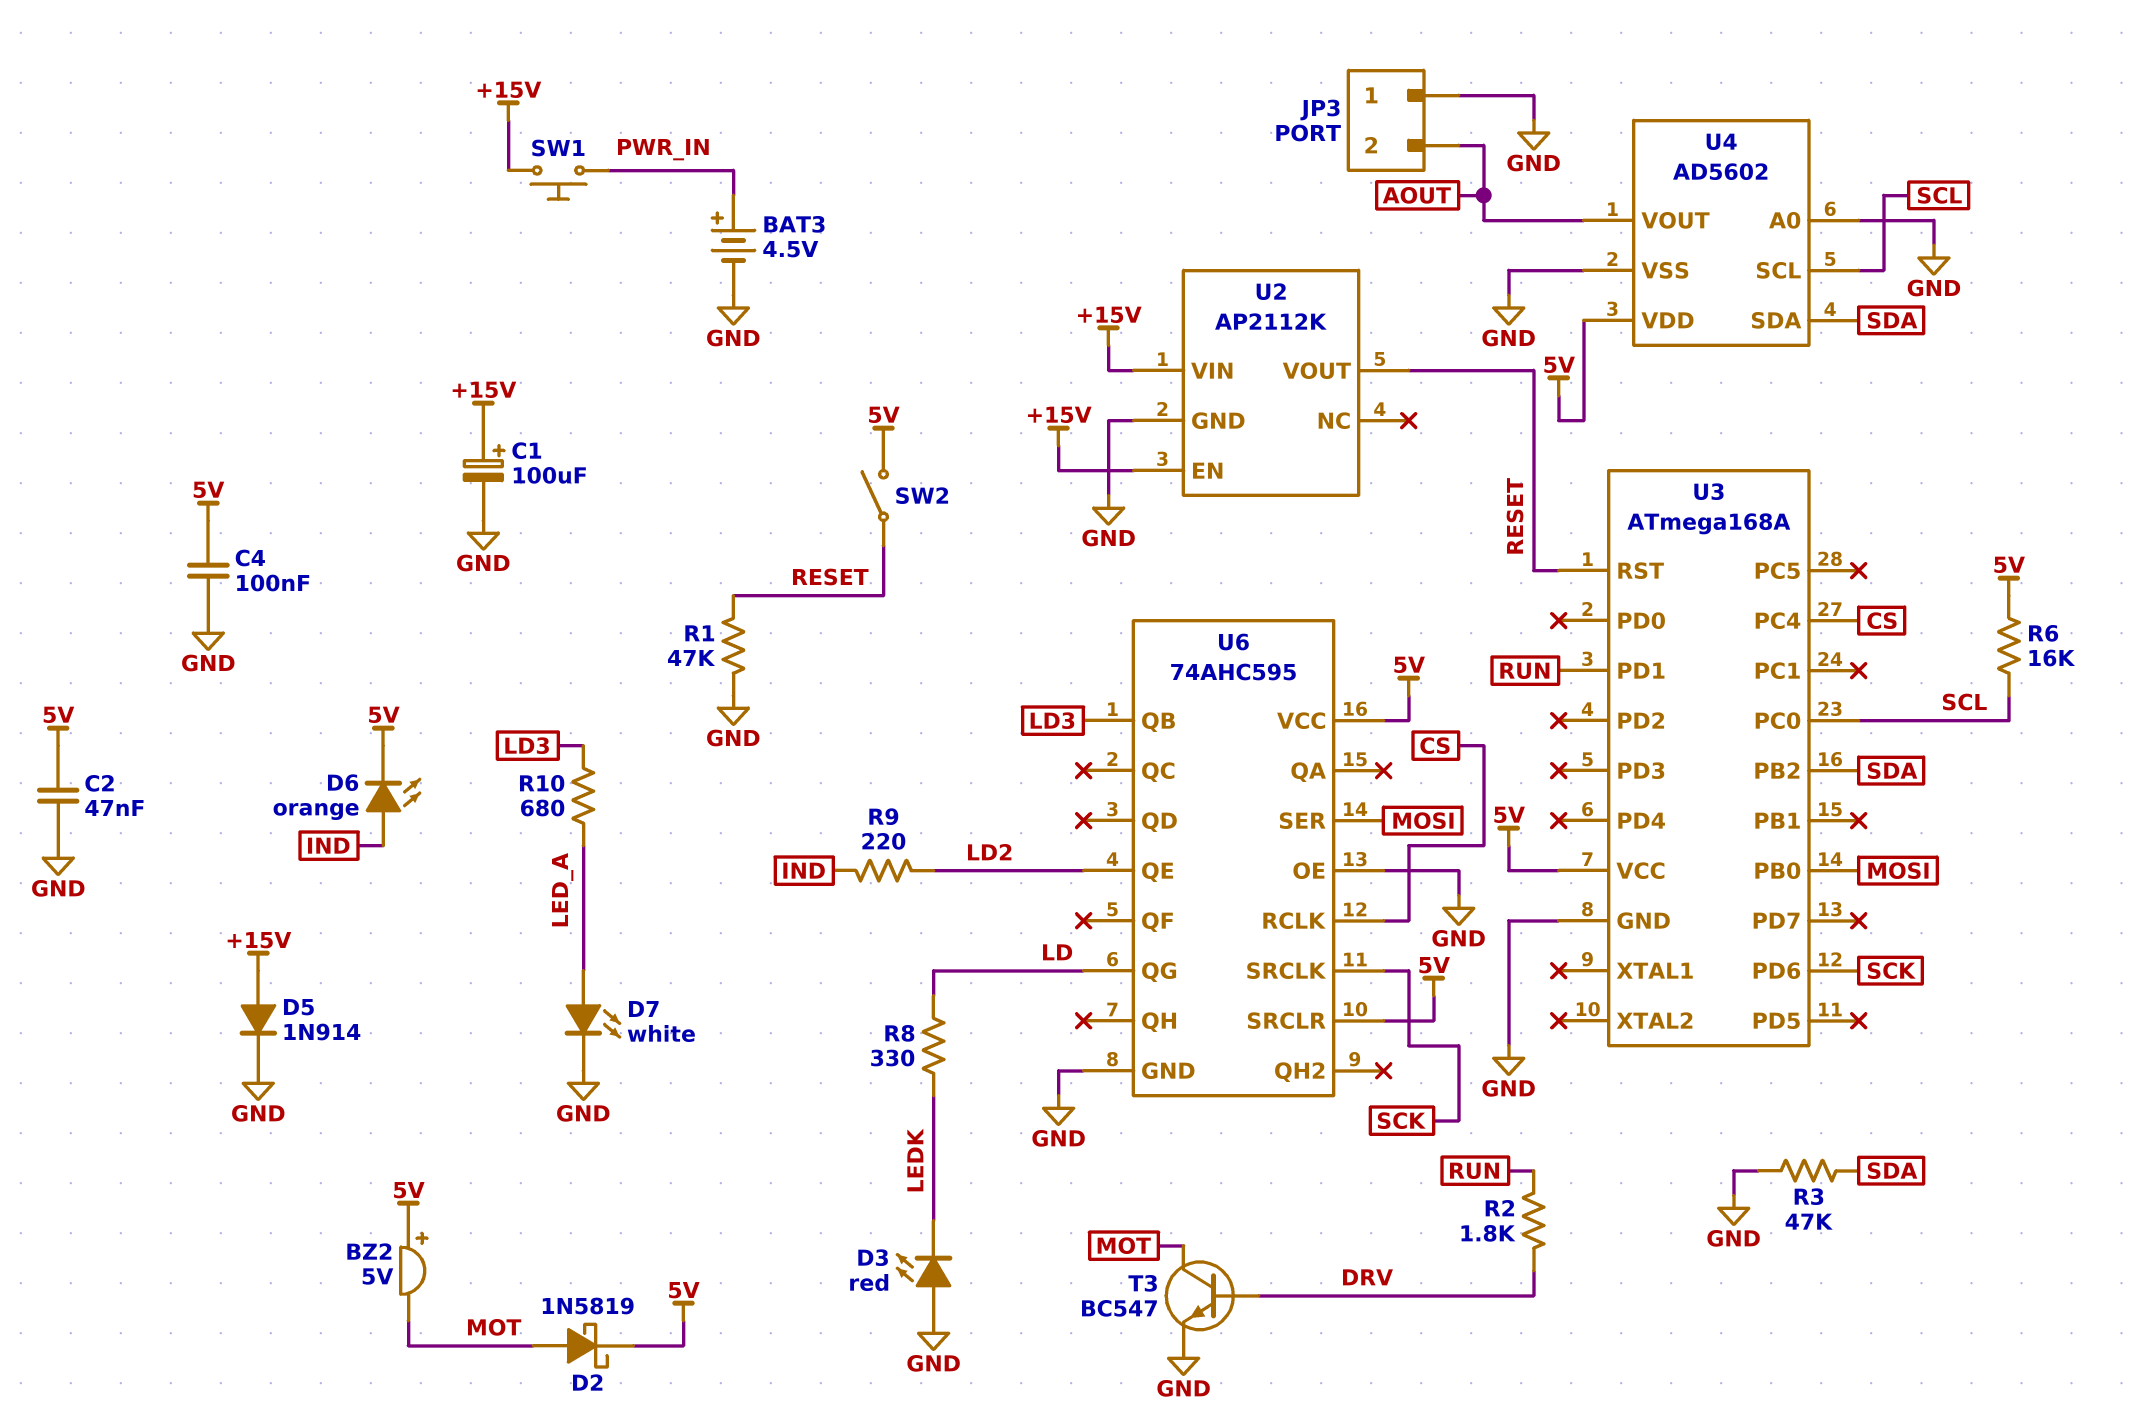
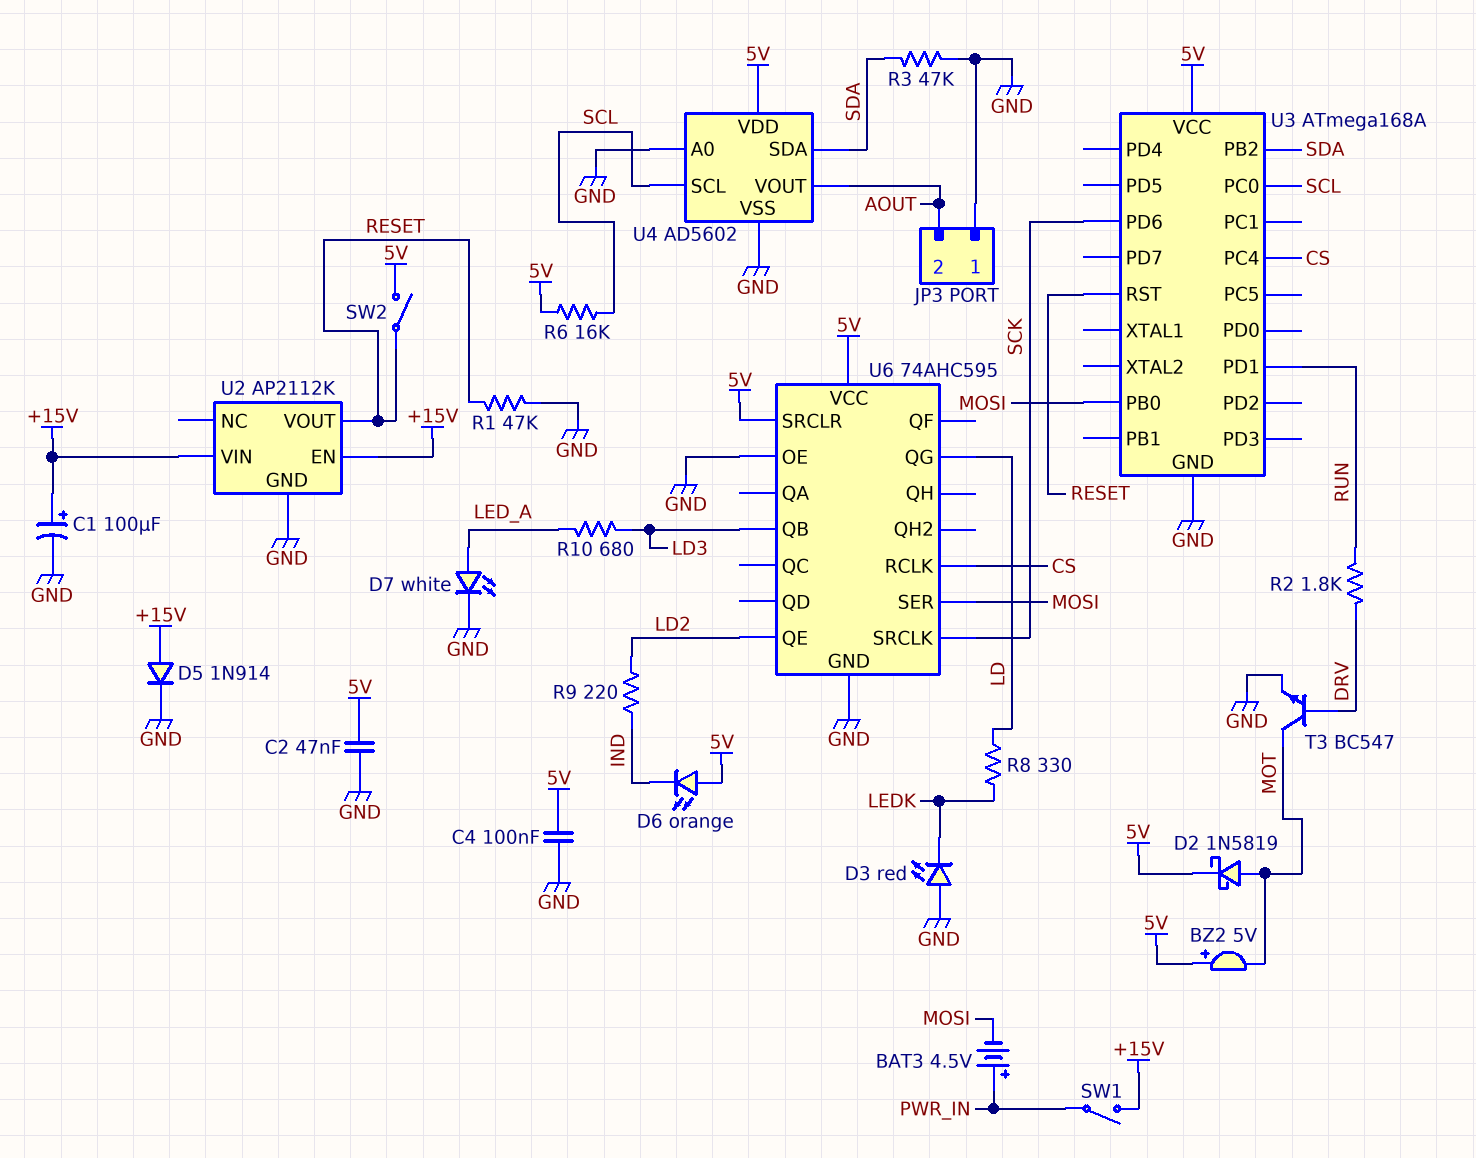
BAT3: 4.5V (plus PWR_IN, minus GND) -> 4.5V (plus PWR_IN, minus MOSI)
D6: LED orange (A IND, K 5V) -> LED orange (A 5V, K IND)
SW1: button (+15V, PWR_IN) -> switch (+15V, PWR_IN)

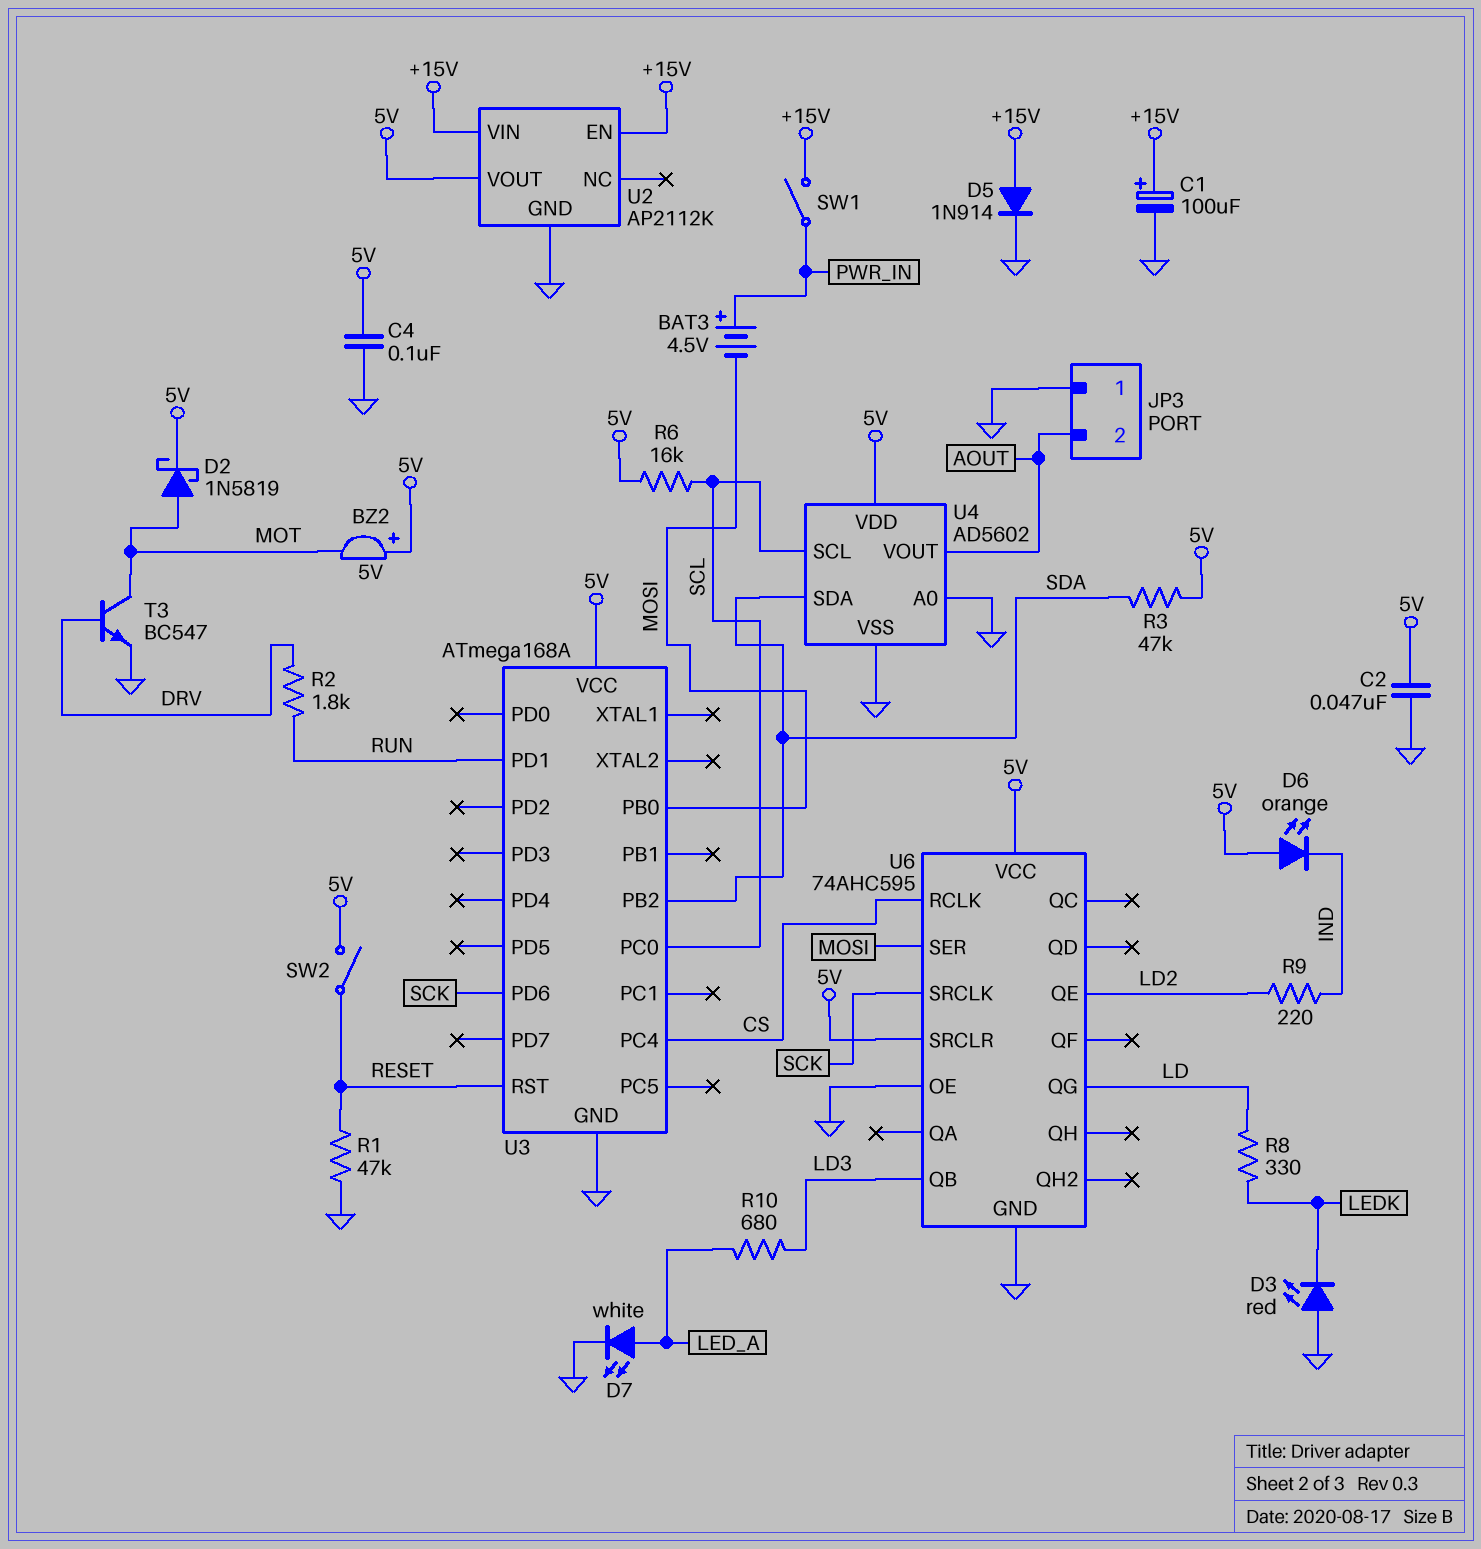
R3: 47k (GND, SDA) -> 47k (5V, SDA)
U2 pin VOUT: RESET -> 5V

